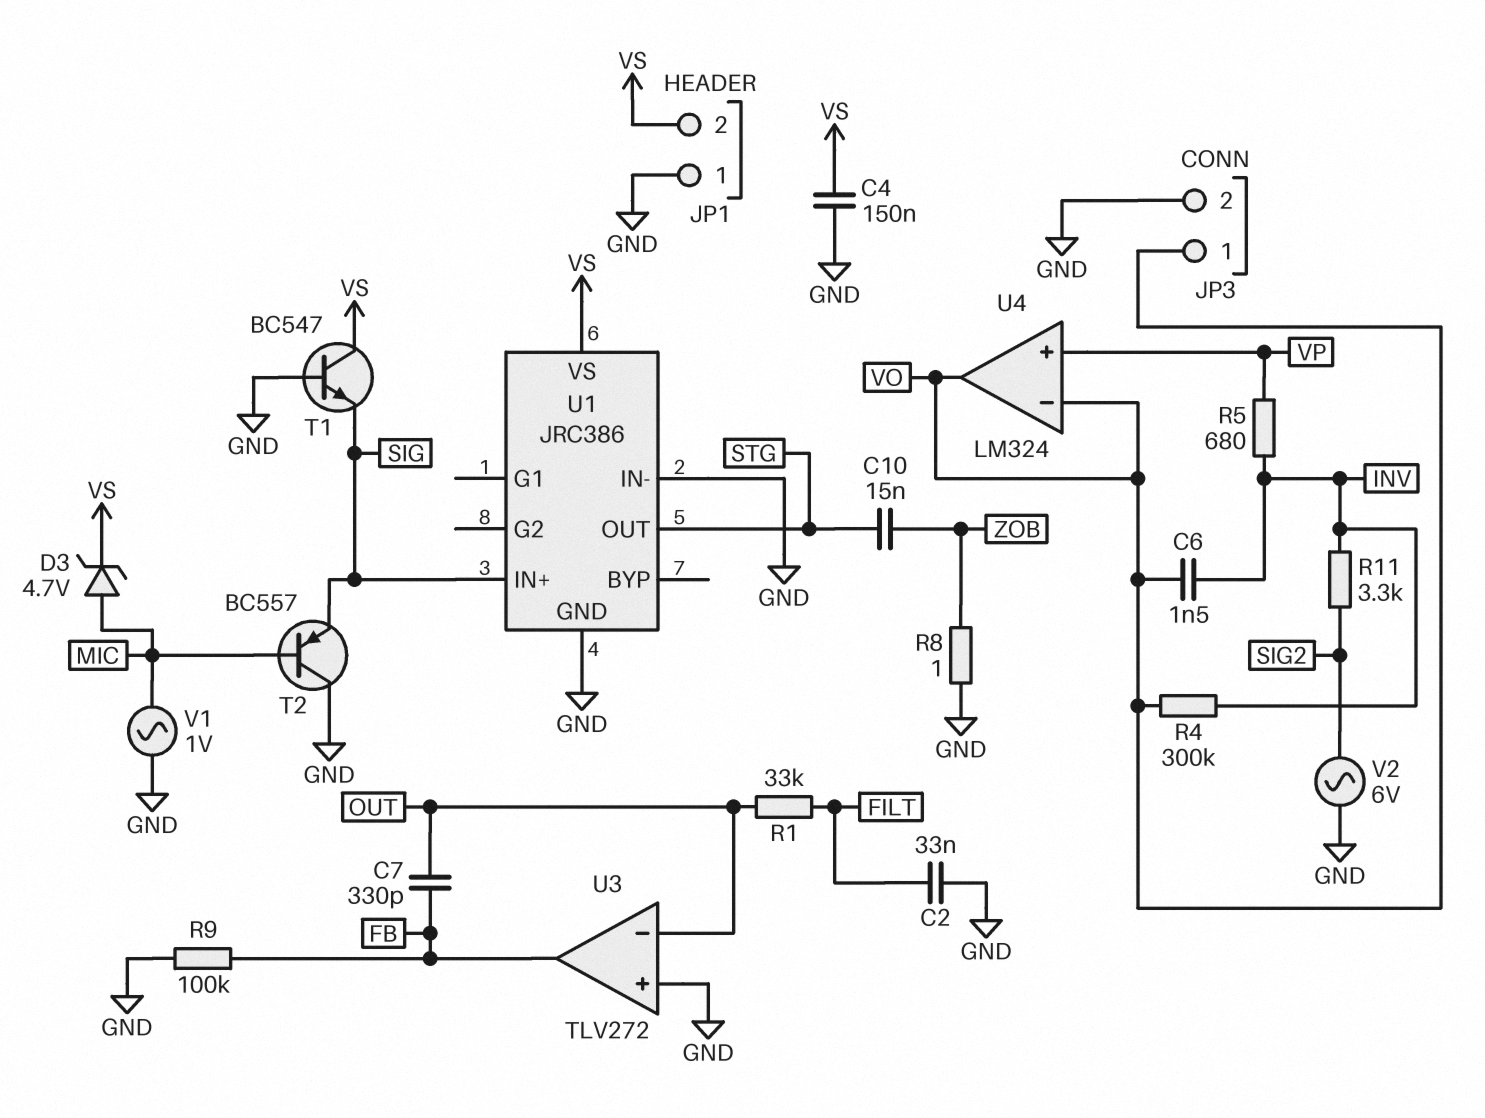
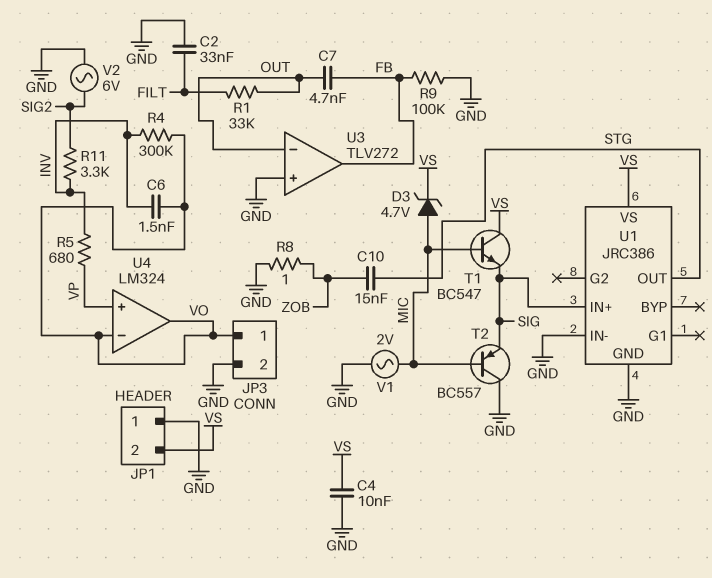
C4: 150nF (GND, VS) -> 10nF (GND, VS)
C7: 330pF (FB, OUT) -> 4.7nF (FB, OUT)
T1: NPN BC547 (B GND, C VS, E SIG) -> NPN BC547 (B MIC, C VS, E SIG)
V1: AC 1V (GND, MIC) -> AC 2V (GND, MIC)

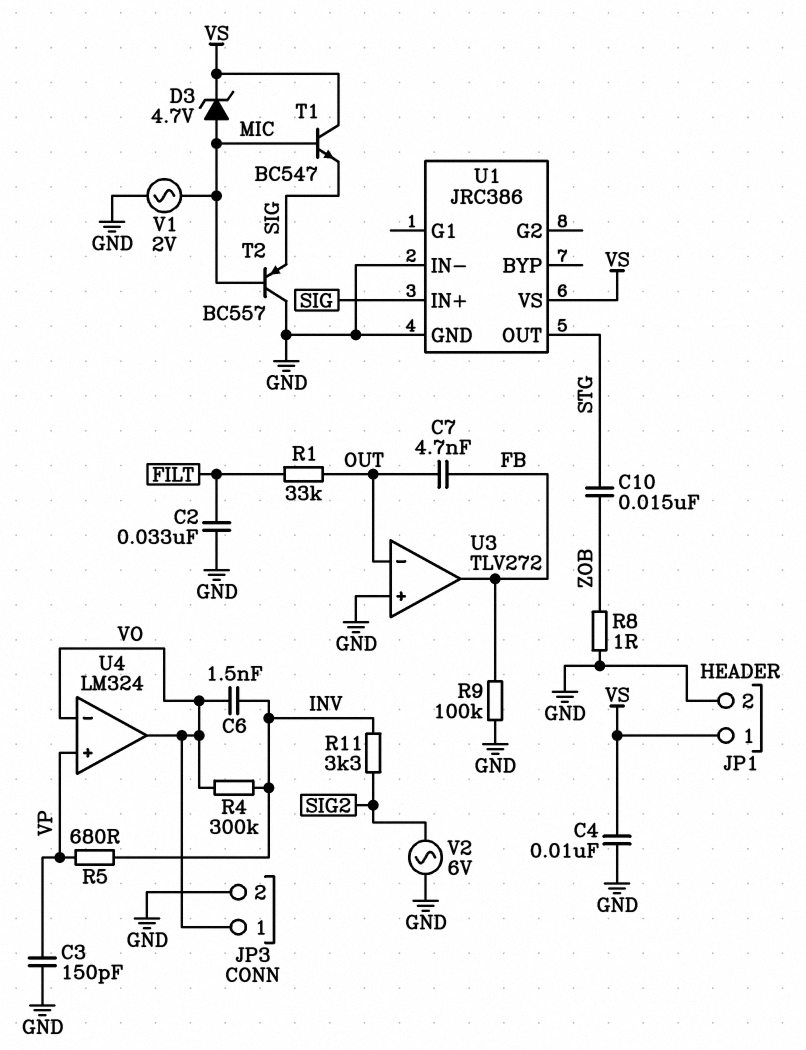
C3: none -> 150pF (GND, VP)
JP1 pin 1: GND -> VS
JP1 pin 2: VS -> GND

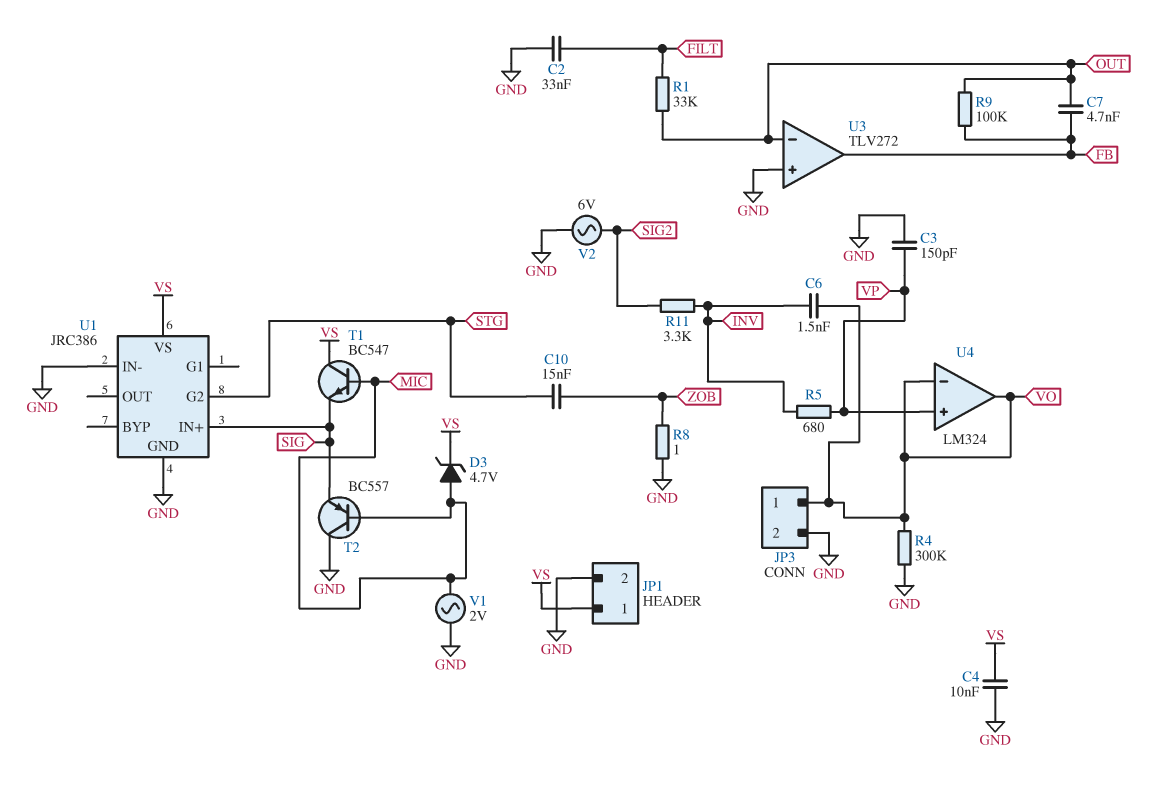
R4: 300k (INV, VO) -> 300k (GND, VO)
R9: 100k (FB, GND) -> 100k (FB, OUT)
U1 pin G2: none -> STG
U1 pin OUT: STG -> none

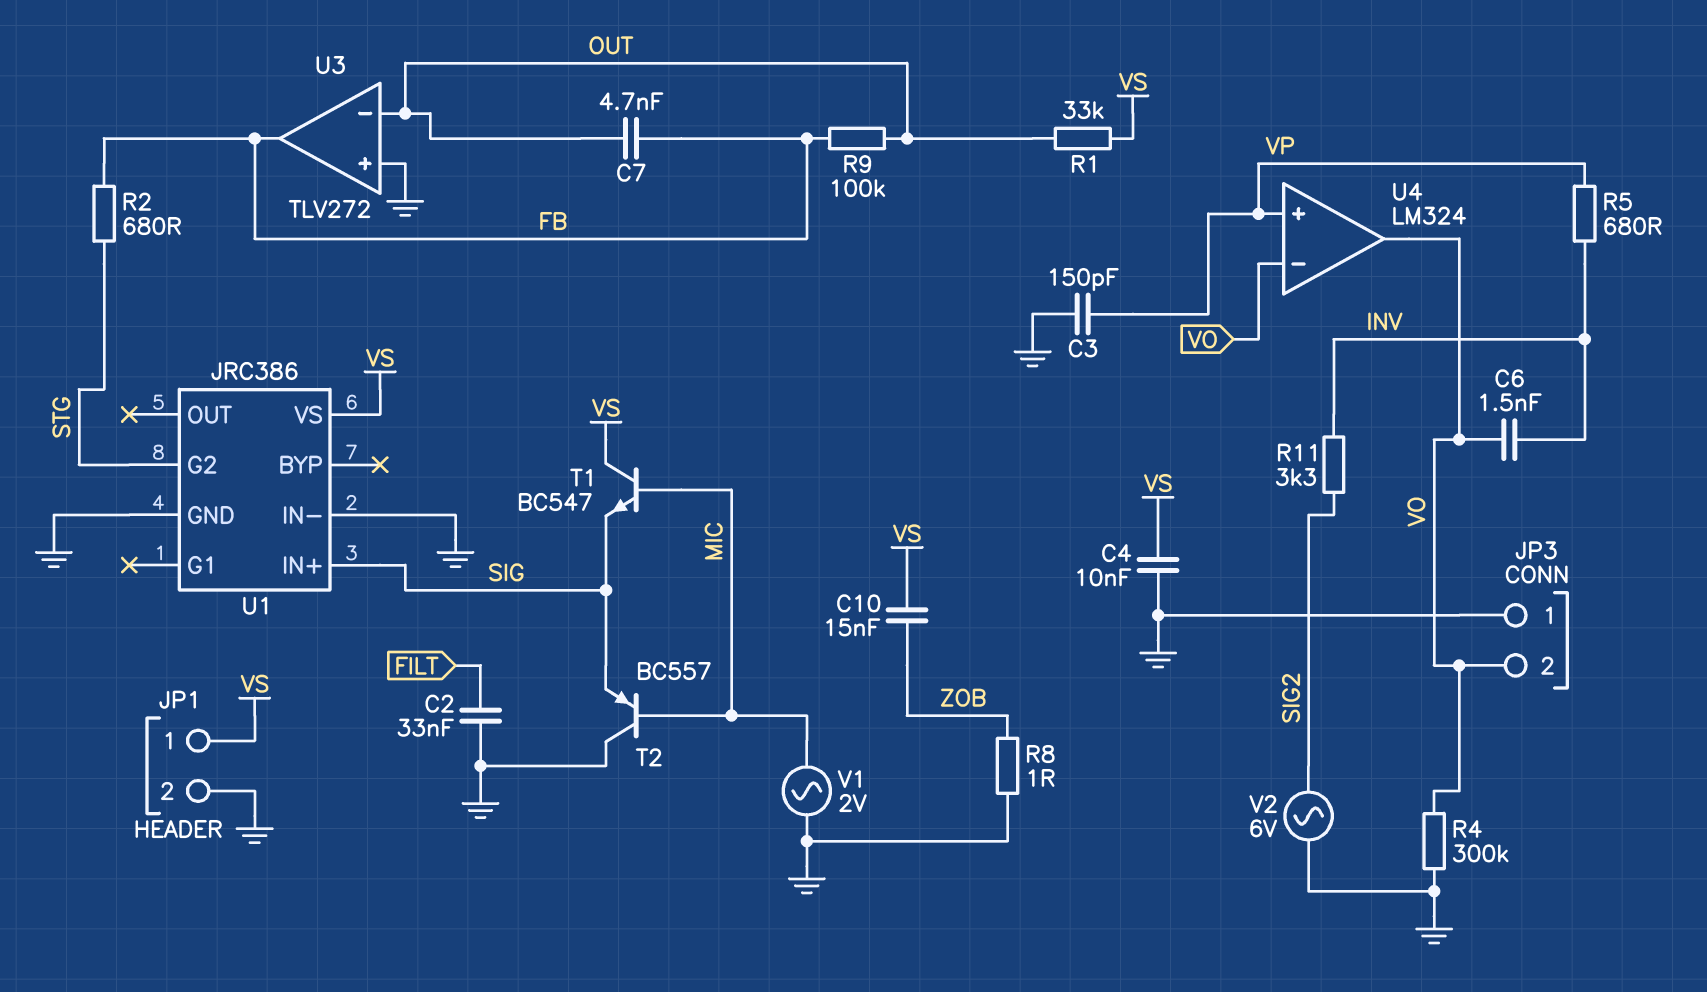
C10: 15nF (STG, ZOB) -> 15nF (VS, ZOB)
D3: zener 4.7V (A MIC, K VS) -> none
JP3 pin 1: VO -> GND
JP3 pin 2: GND -> VO
R1: 33k (FILT, OUT) -> 33k (OUT, VS)
R2: none -> 680 (FB, STG)

